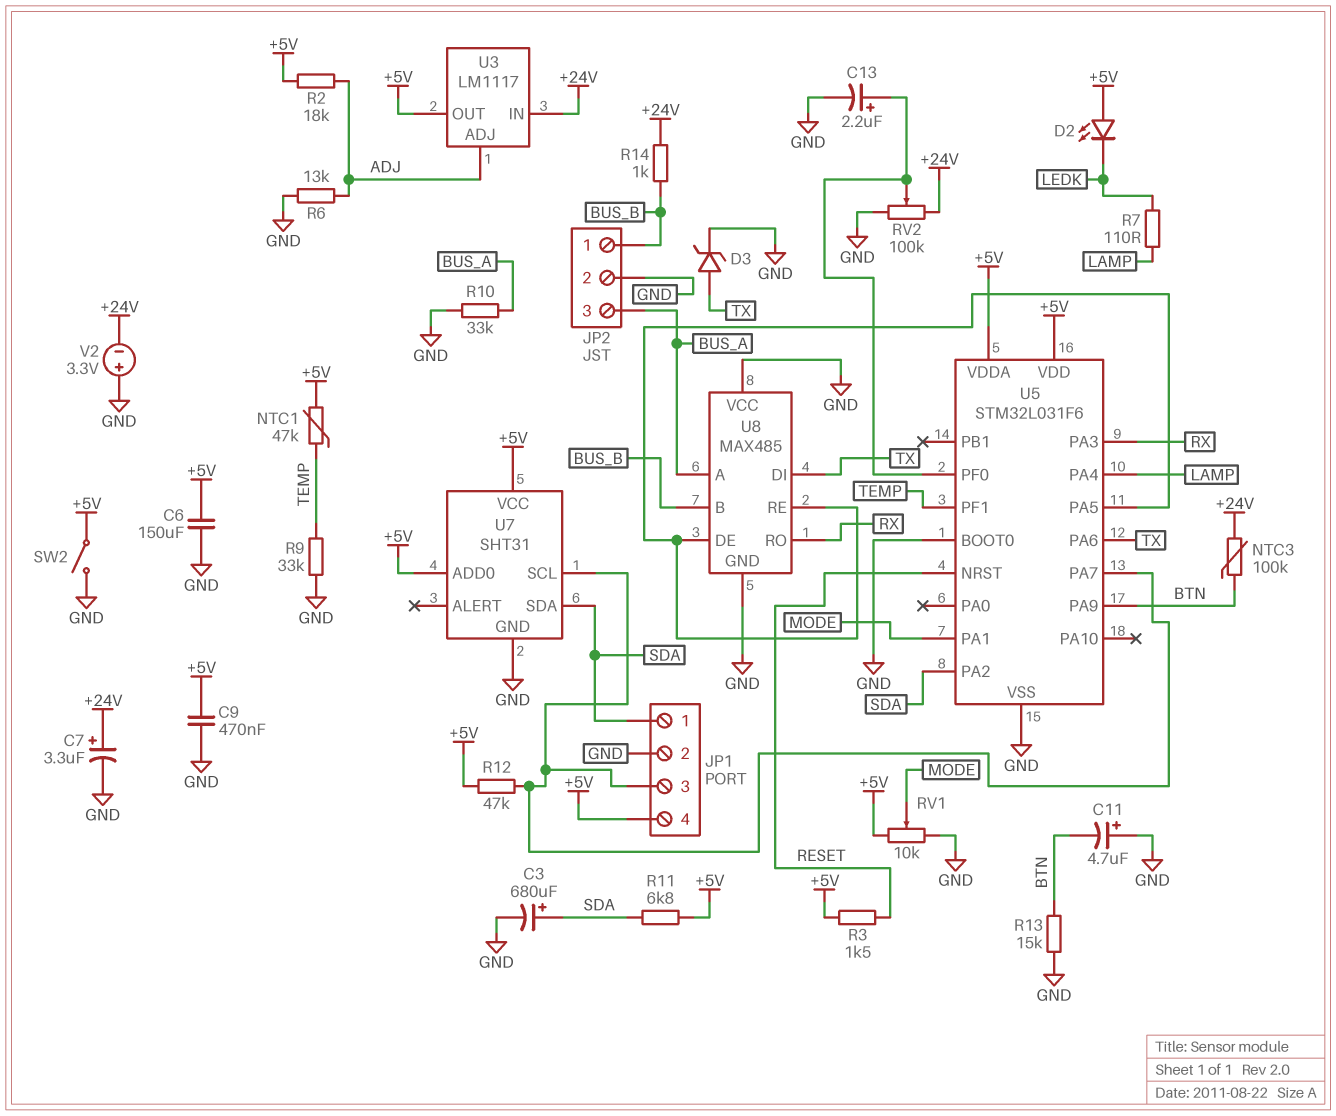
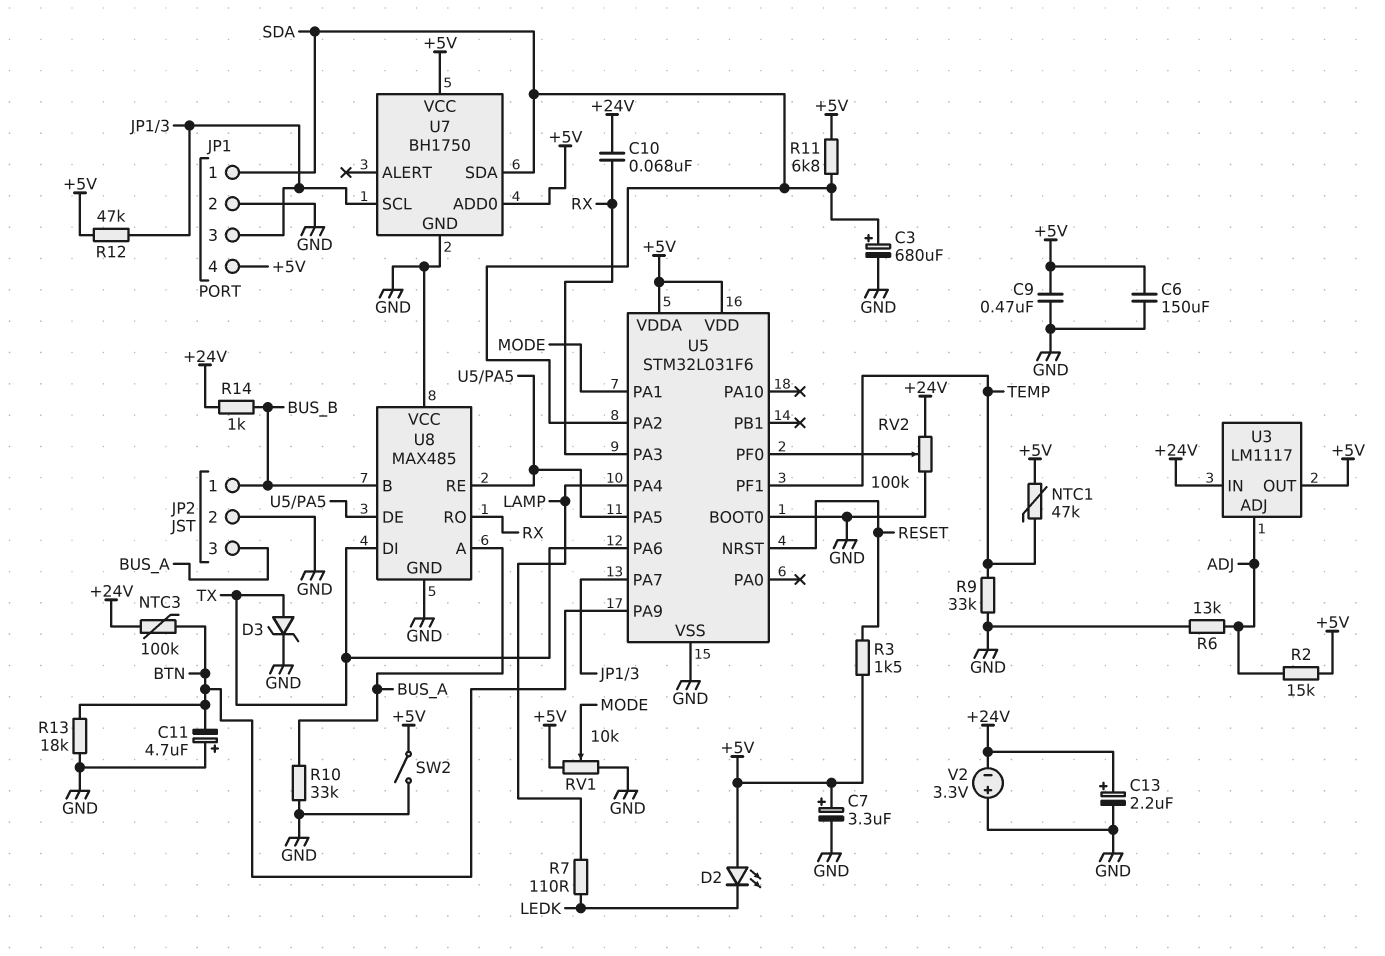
C7: 3.3uF (plus +24V, minus GND) -> 3.3uF (plus +5V, minus GND)
C10: none -> 68nF (+24V, RX)
C13: 2.2uF (plus U5/PF0, minus GND) -> 2.2uF (plus +24V, minus GND)
R2: 18k (+5V, ADJ) -> 15k (+5V, ADJ)
R13: 15k (BTN, GND) -> 18k (BTN, GND)
U7: SHT31 -> BH1750

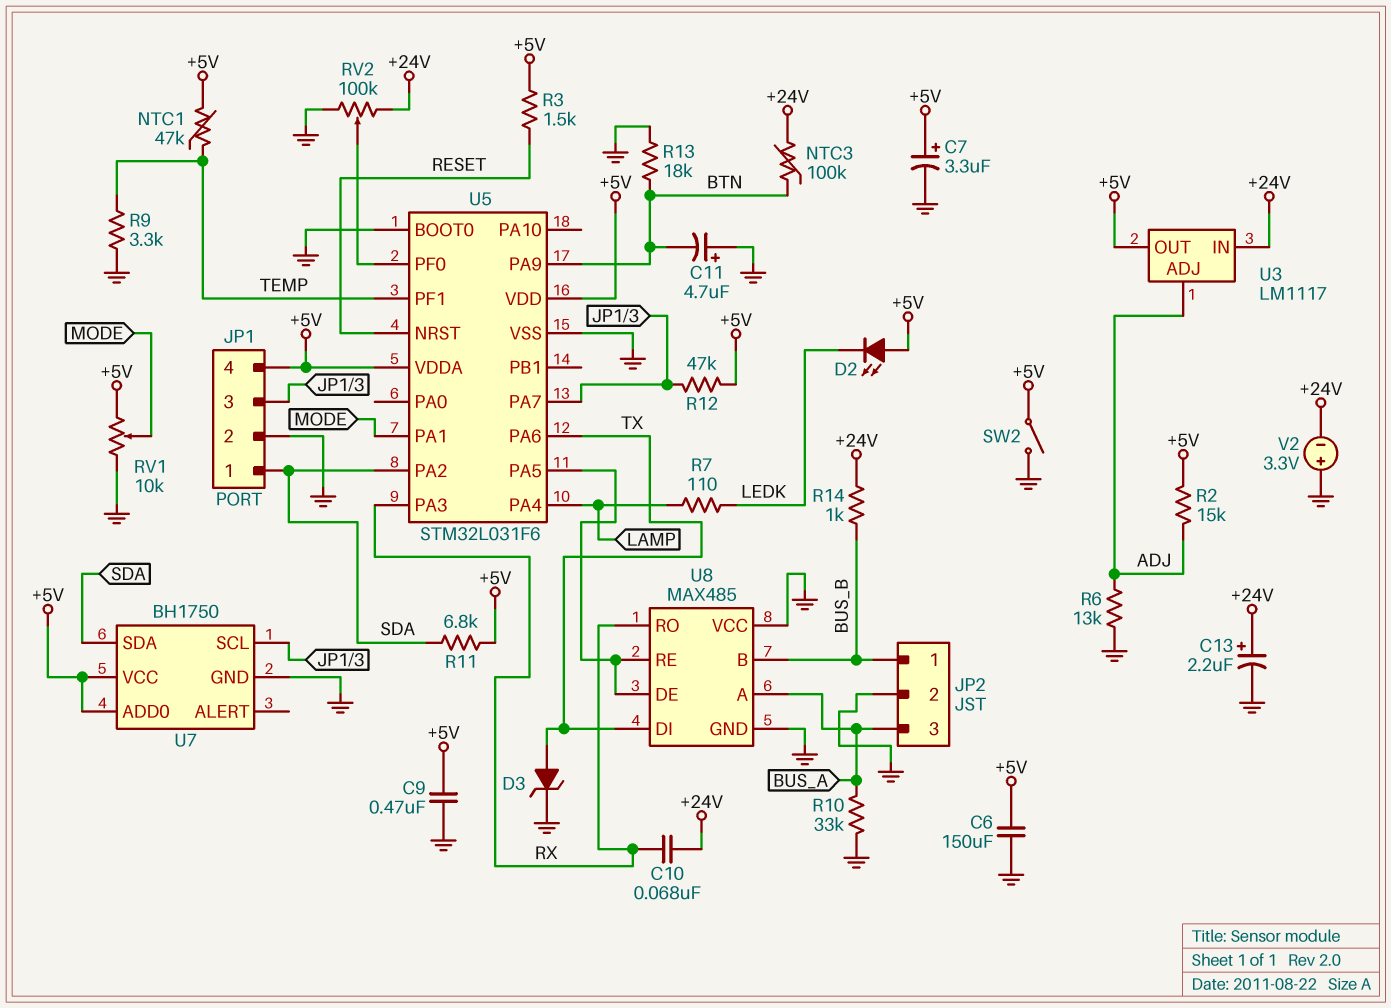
C3: 680uF (plus SDA, minus GND) -> none
R9: 33k (GND, TEMP) -> 3.3k (GND, TEMP)

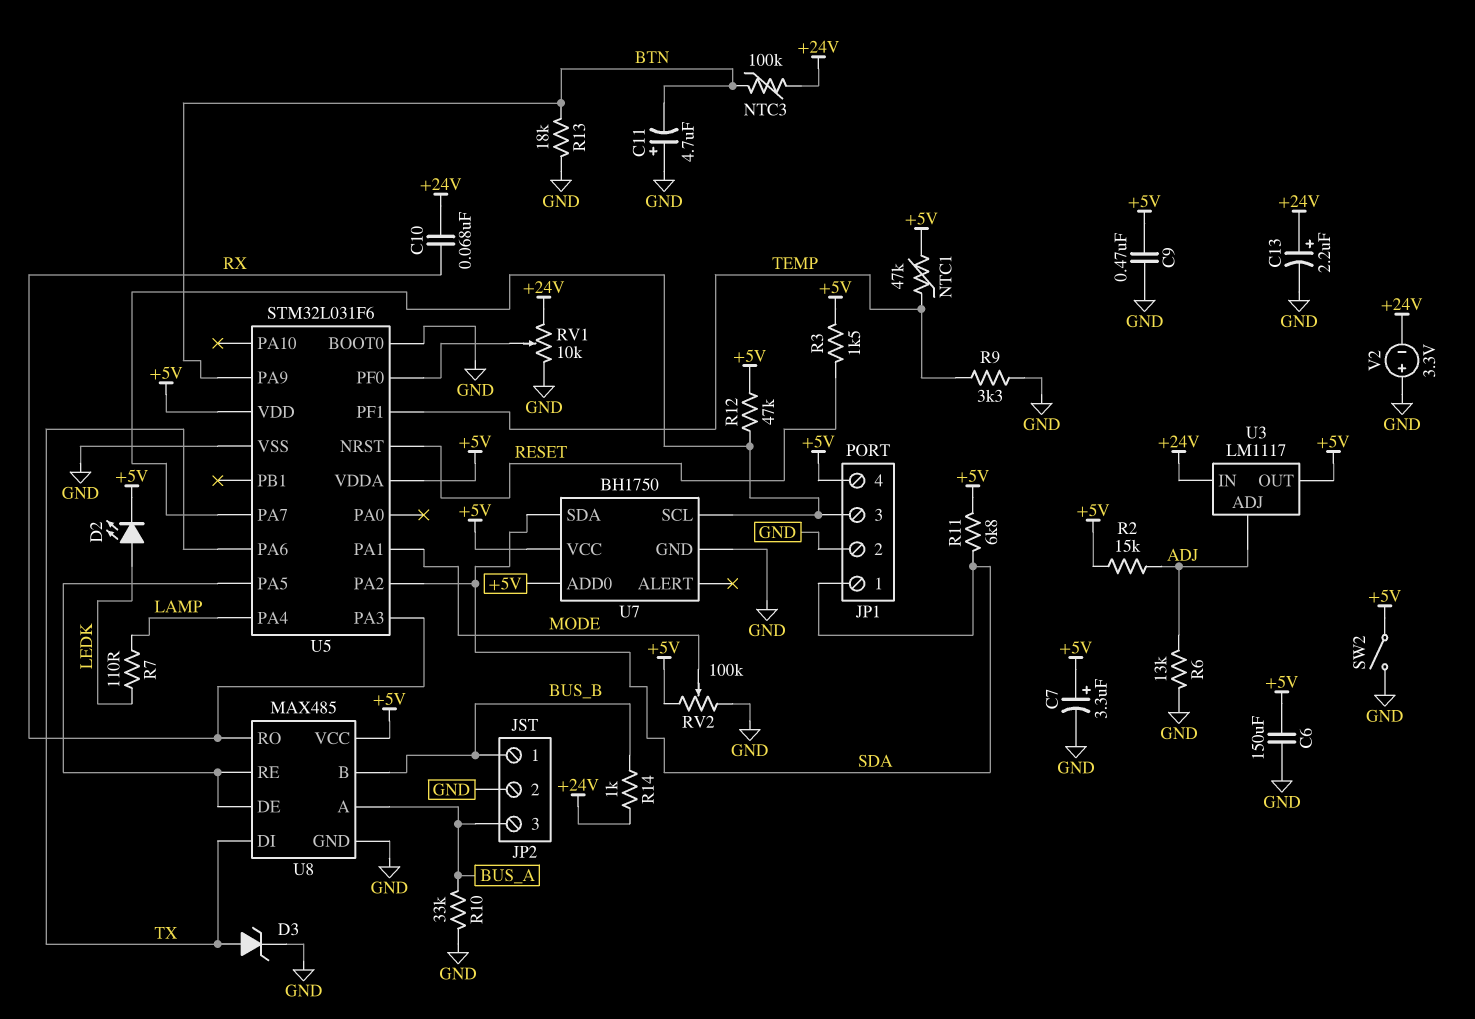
D2: LED (A +5V, K LEDK) -> LED (A LEDK, K +5V)
RV1: 10k (+5V, GND, wiper MODE) -> 10k (+24V, GND, wiper U5/PF0)
RV2: 100k (+24V, GND, wiper U5/PF0) -> 100k (+5V, GND, wiper MODE)
U8 pin VCC: GND -> +5V

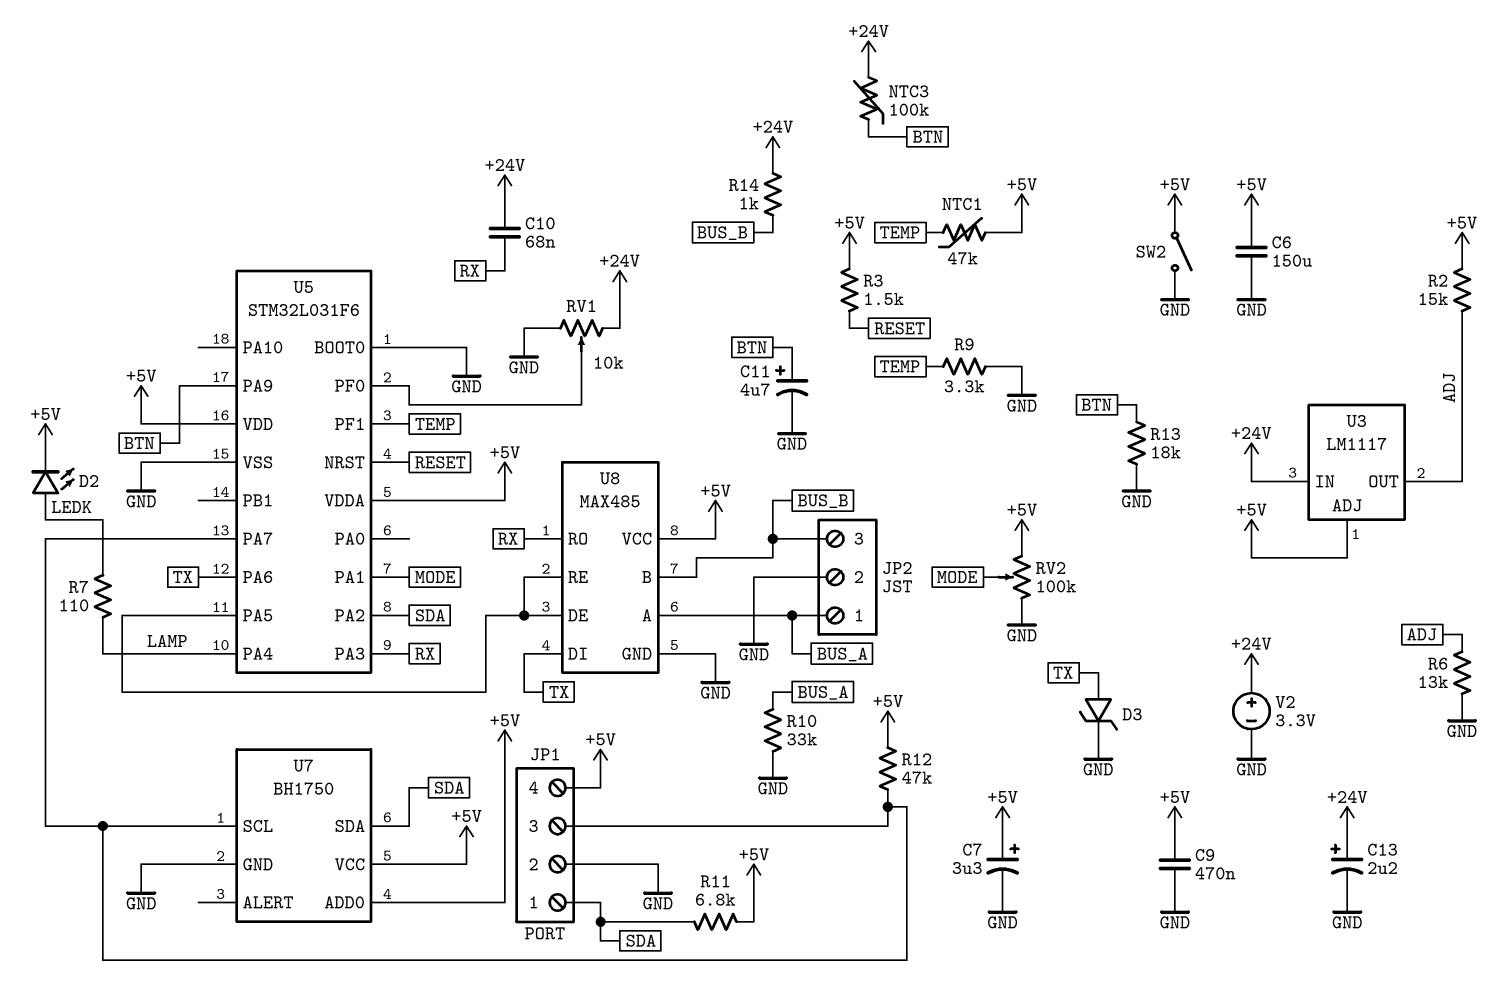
C11: 4.7uF (plus GND, minus BTN) -> 4.7uF (plus BTN, minus GND)
JP2 pin 1: BUS_B -> BUS_A
JP2 pin 3: BUS_A -> BUS_B
U3 pin ADJ: ADJ -> +5V
U3 pin OUT: +5V -> ADJ
V2: 3.3V (plus GND, minus +24V) -> 3.3V (plus +24V, minus GND)

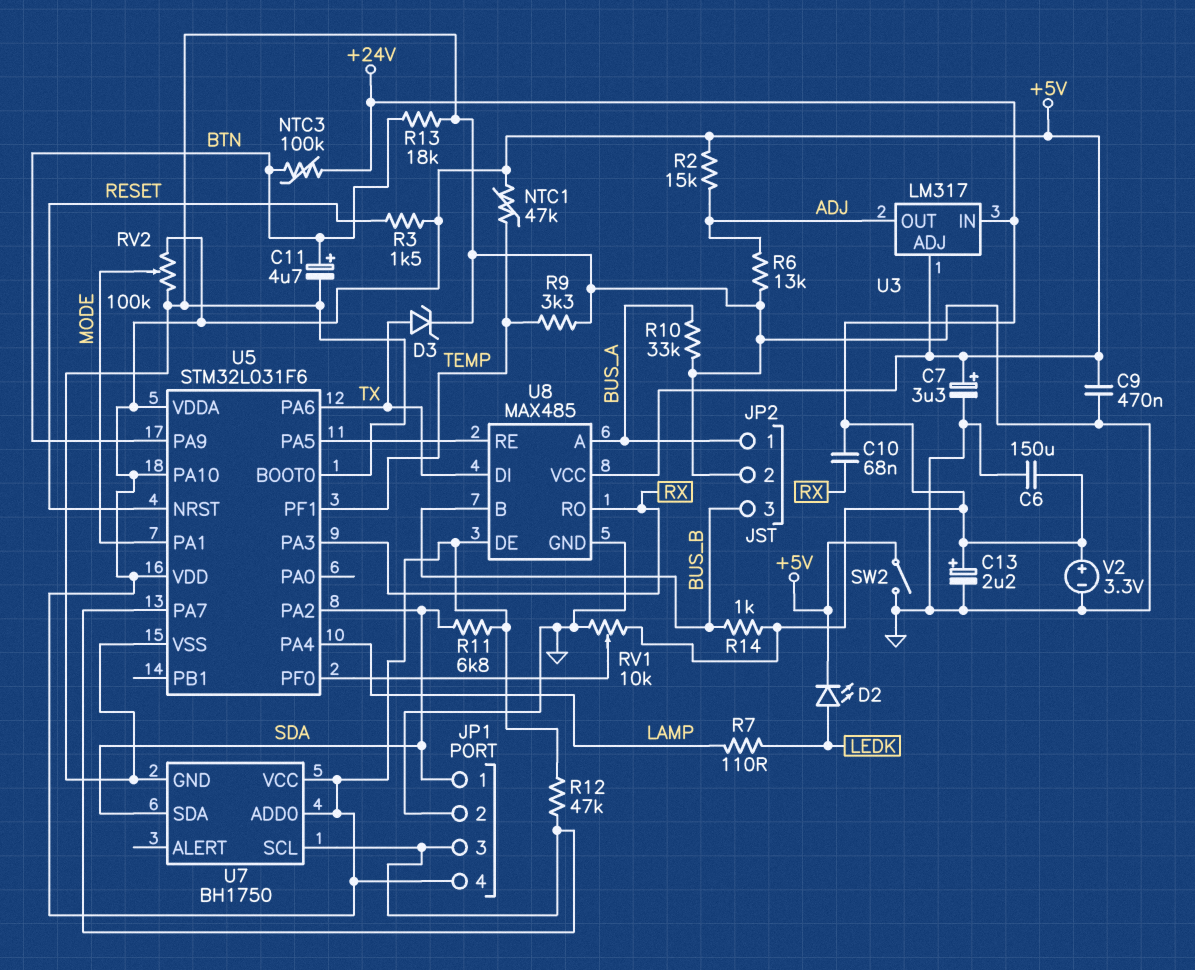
C6: 150uF (+5V, GND) -> 150uF (+24V, GND)
U3: LM1117 -> LM317
U5 pin PA10: none -> +5V
U8 pin DE: U5/PA5 -> +5V

